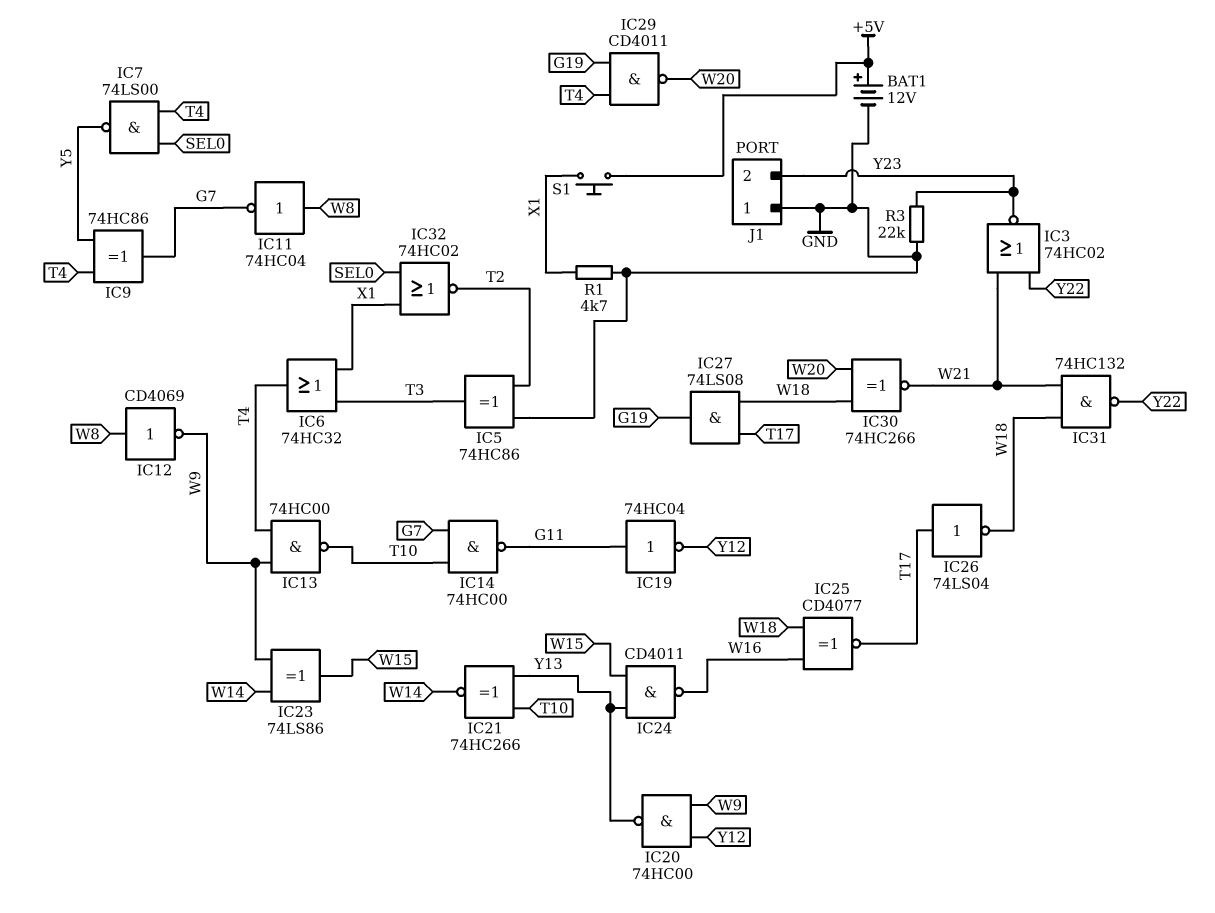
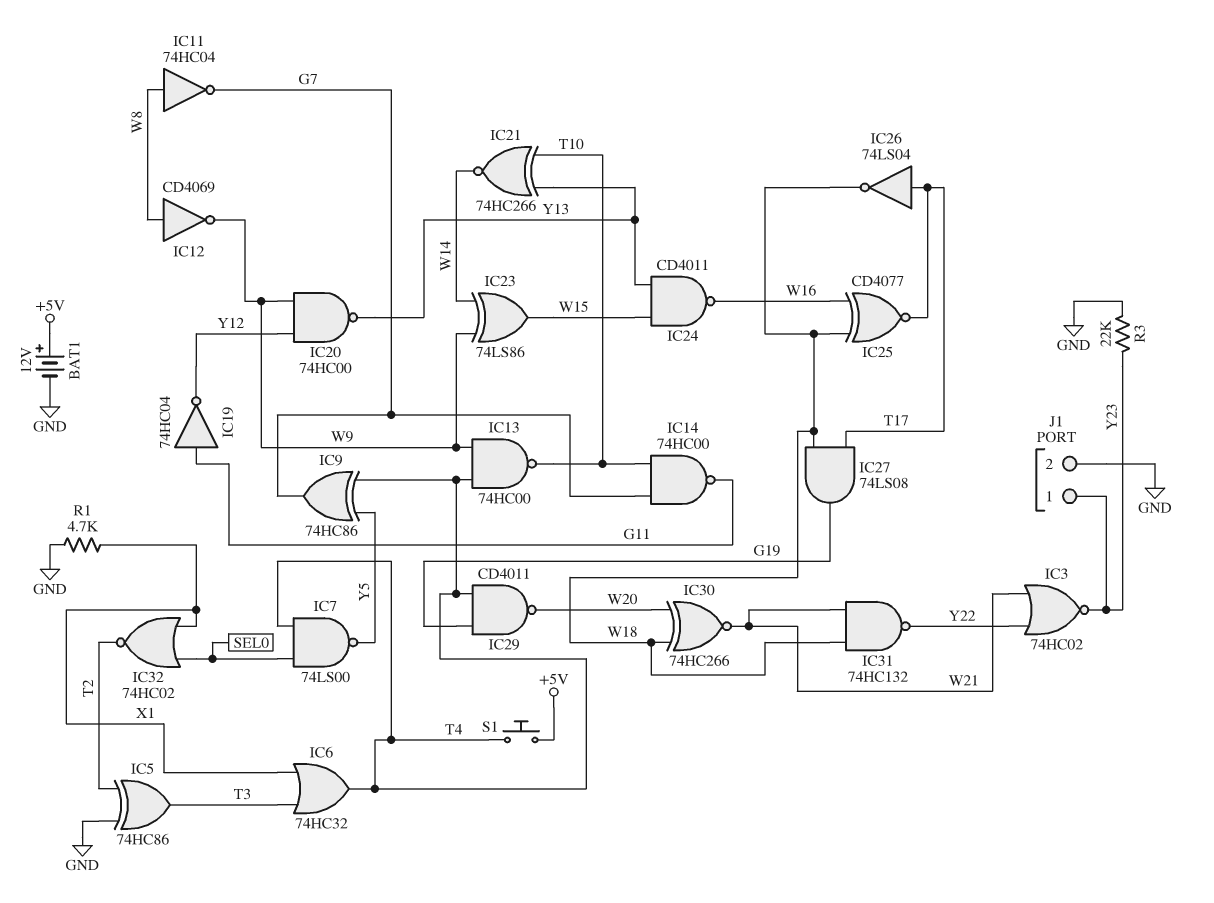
J1 pin 1: GND -> Y23
J1 pin 2: Y23 -> GND
S1: button (+5V, X1) -> button (+5V, T4)

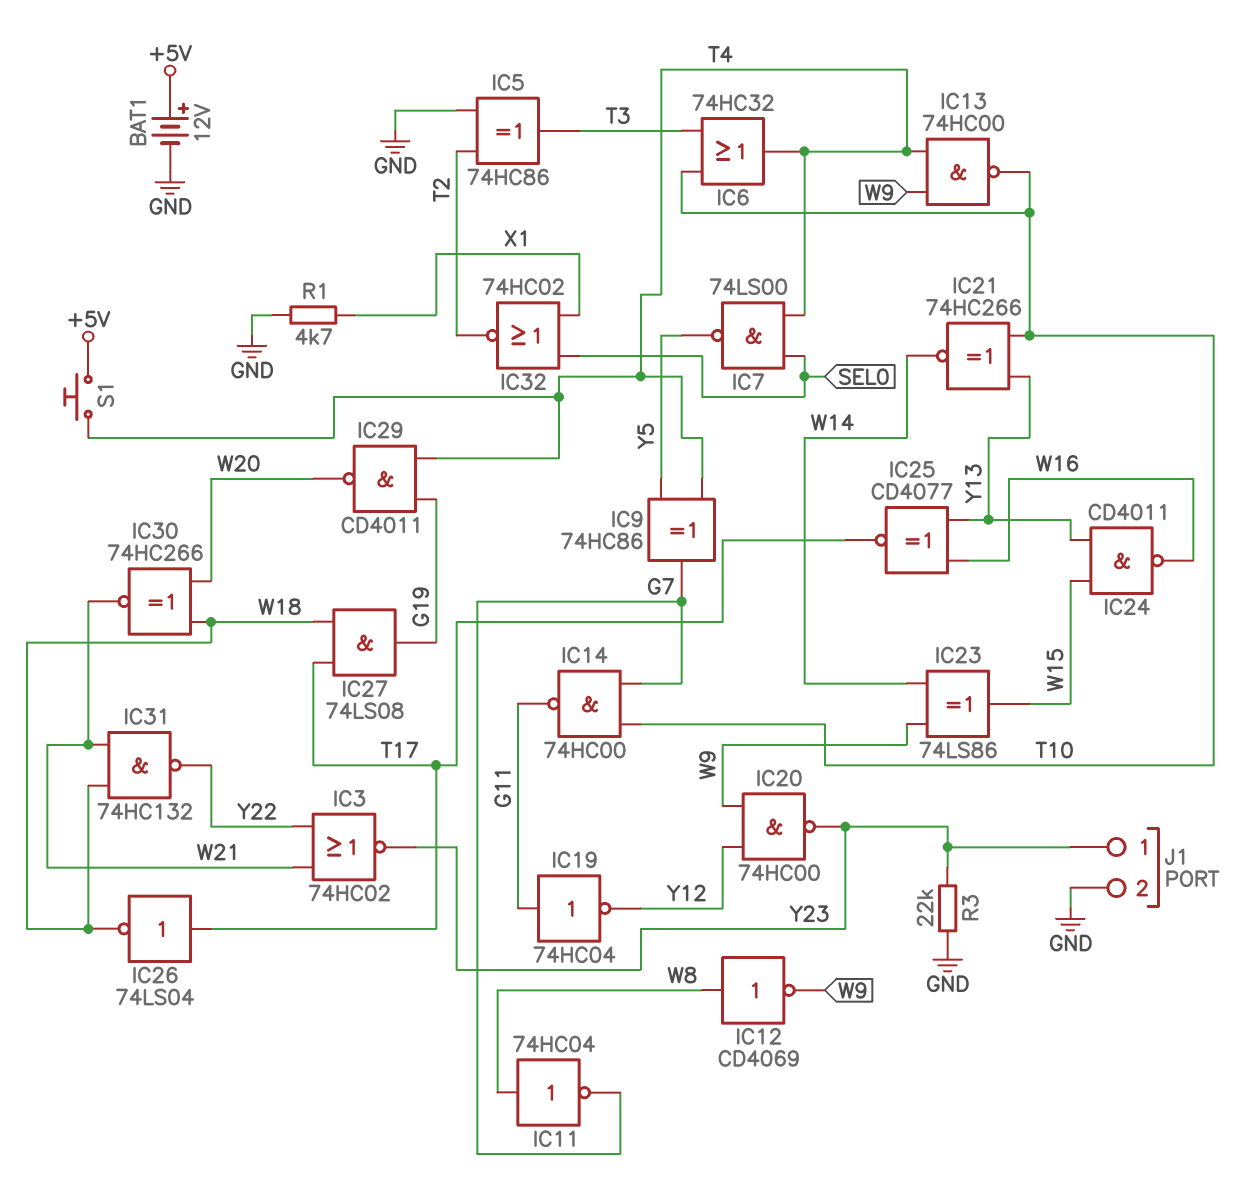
IC6: OR 74HC32 (in T3, in X1, out T4) -> OR 74HC32 (in T3, in T10, out T4)
IC20: NAND 74HC00 (in W9, in Y12, out Y13) -> NAND 74HC00 (in W9, in Y12, out Y23)
IC25: XNOR CD4077 (in W16, in W18, out T17) -> XNOR CD4077 (in W16, in Y13, out T17)

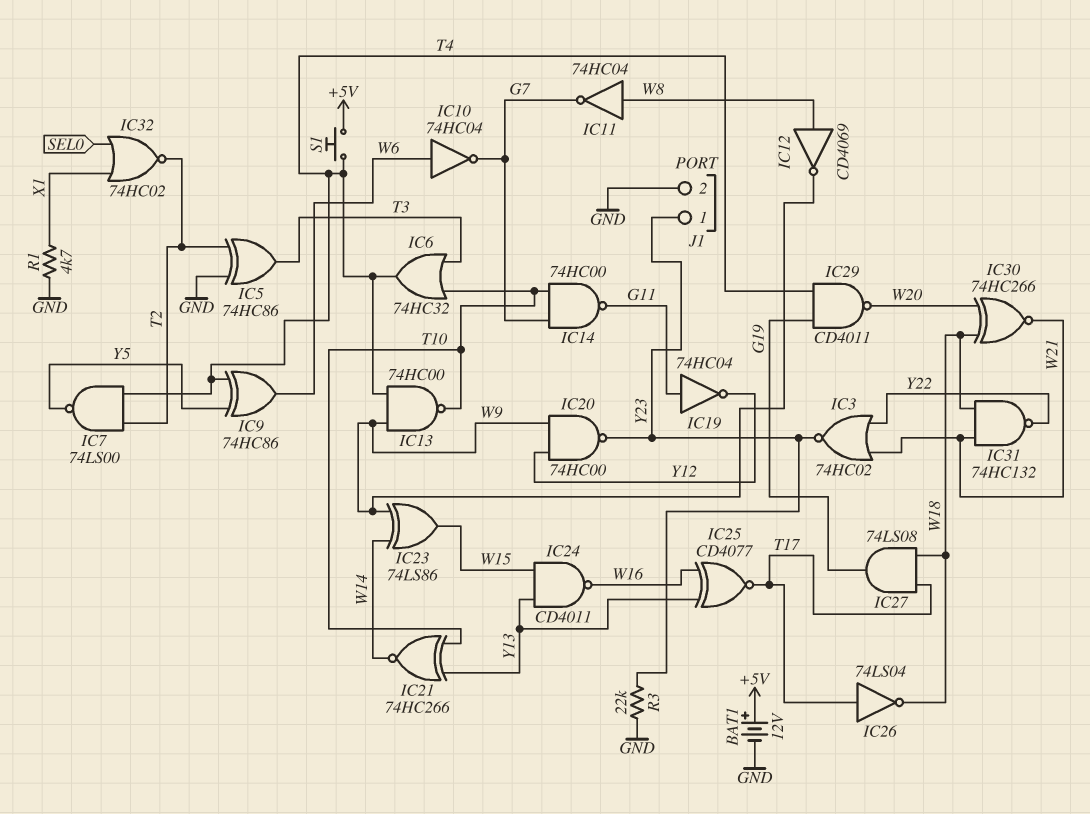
IC7: NAND 74LS00 (in SEL0, in T4, out Y5) -> NAND 74LS00 (in T2, in T4, out Y5)
IC9: XOR 74HC86 (in T4, in Y5, out G7) -> XOR 74HC86 (in T4, in Y5, out W6)
IC10: none -> NOT 74HC04 (in W6, out G7)

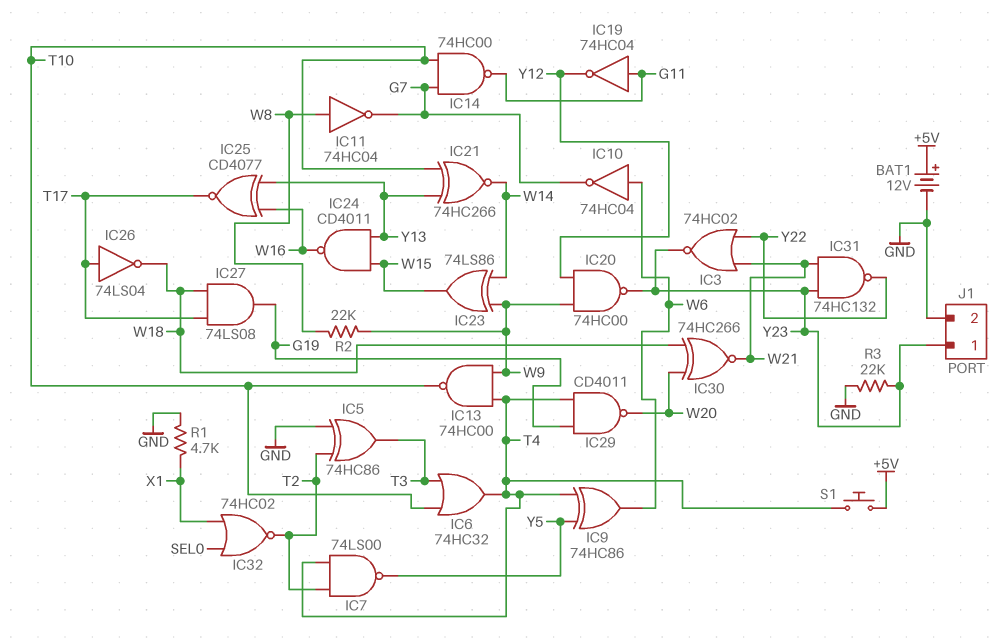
IC12: NOT CD4069 (in W8, out W9) -> none
IC31: NAND 74HC132 (in W18, in W21, out Y22) -> NAND 74HC132 (in W21, in Y23, out Y22)
R2: none -> 22k (W8, W9)

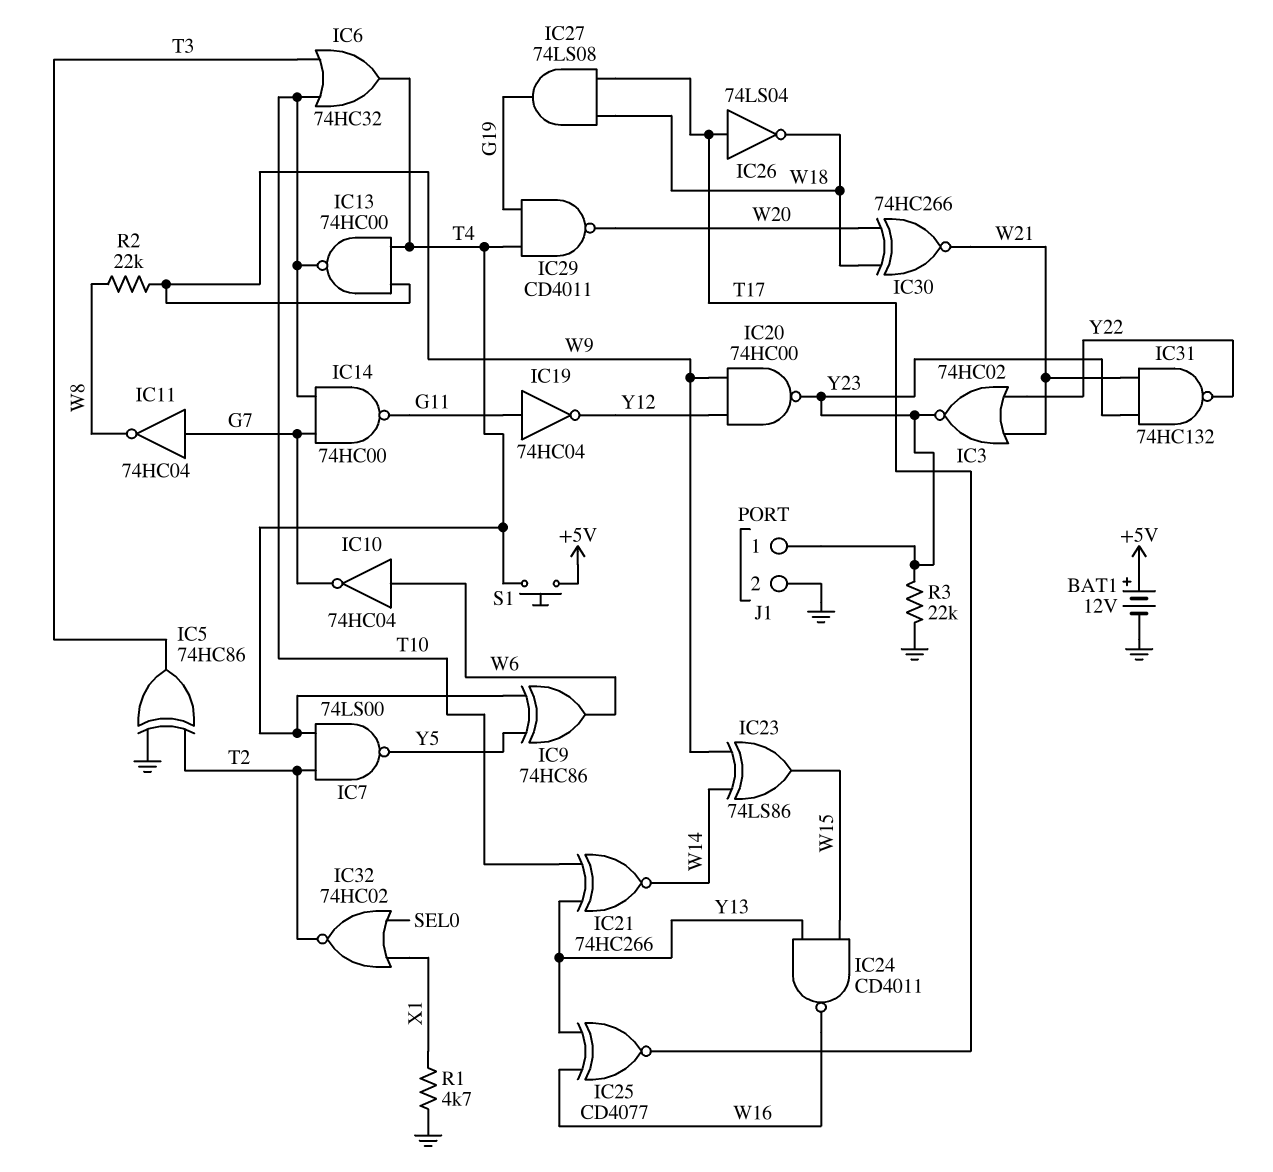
IC11: NOT 74HC04 (in W8, out G7) -> NOT 74HC04 (in G7, out W8)

